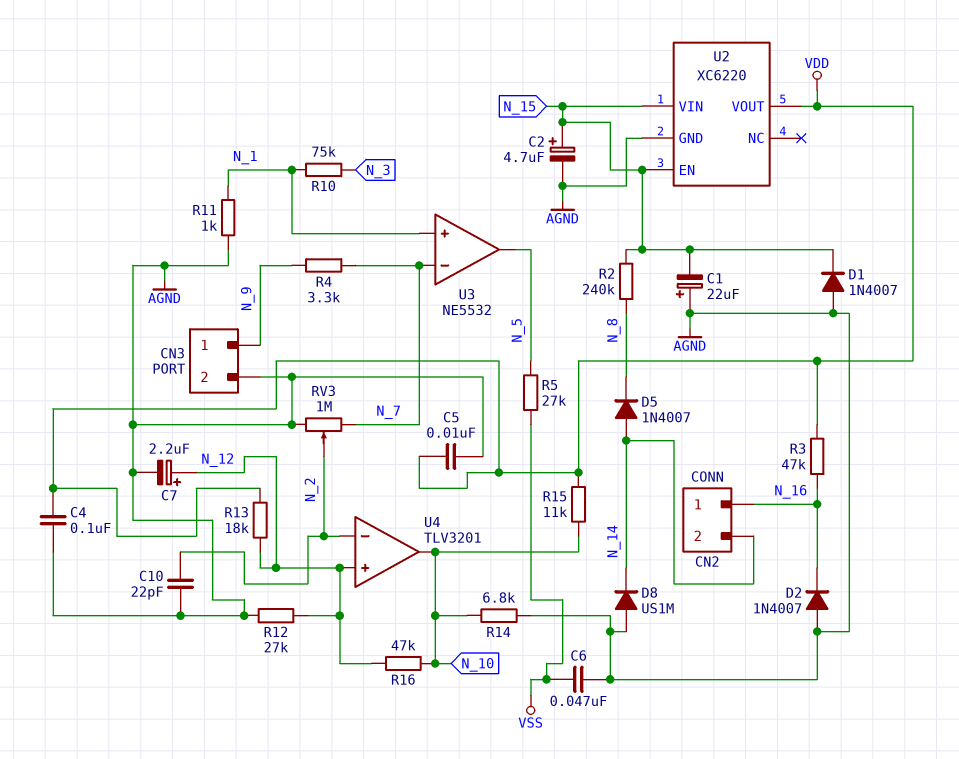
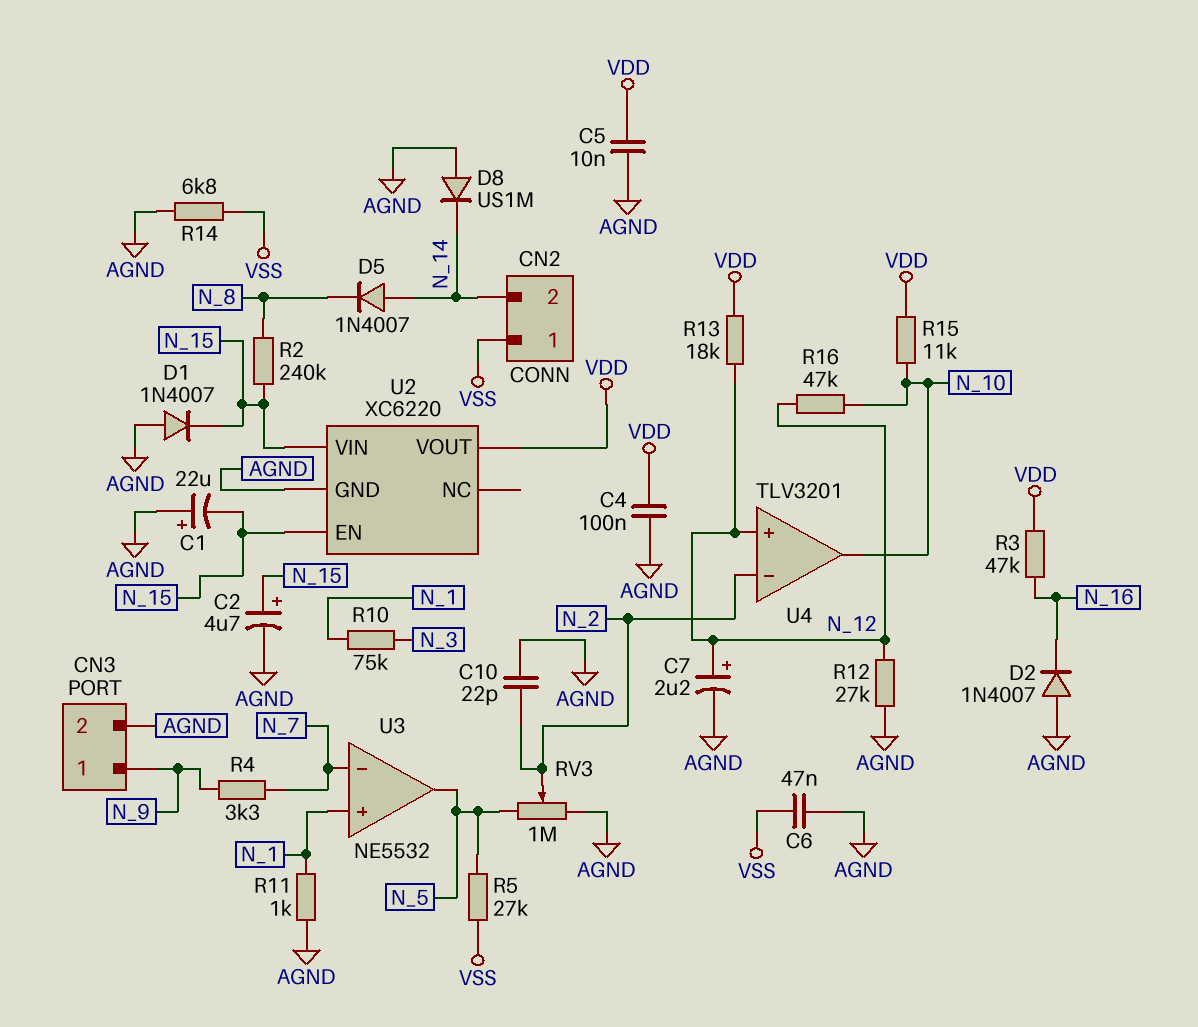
CN2 pin 1: N_16 -> VSS
R14: 6.8k (AGND, N_10) -> 6.8k (AGND, VSS)
RV3: 1M (AGND, N_7, wiper N_2) -> 1M (AGND, N_5, wiper N_2)

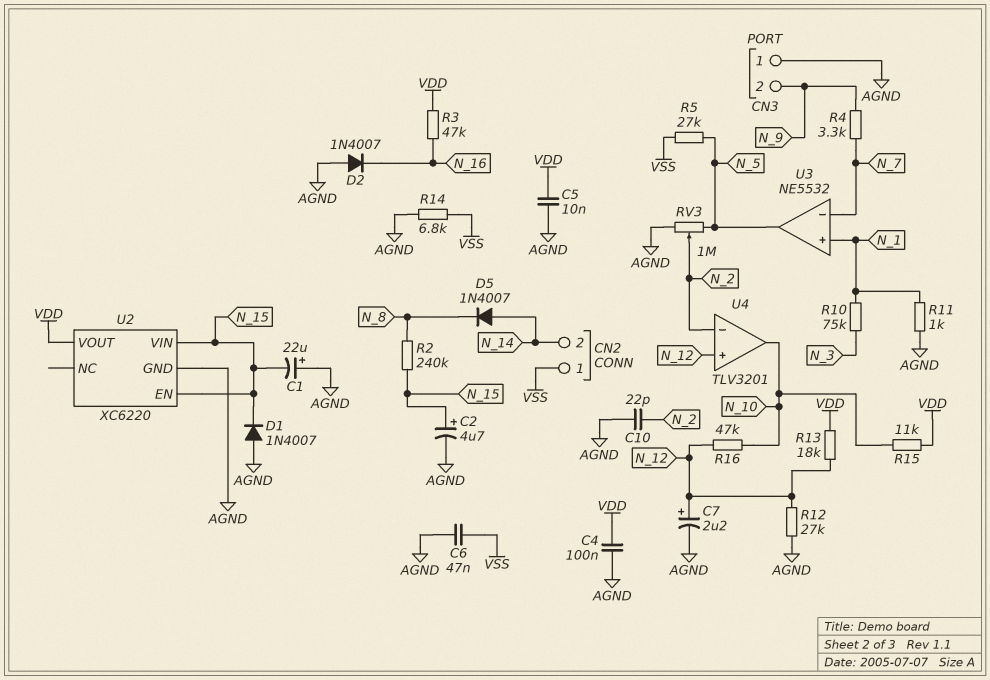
CN3 pin 1: N_9 -> AGND
CN3 pin 2: AGND -> N_9
D8: diode US1M (A AGND, K N_14) -> none

